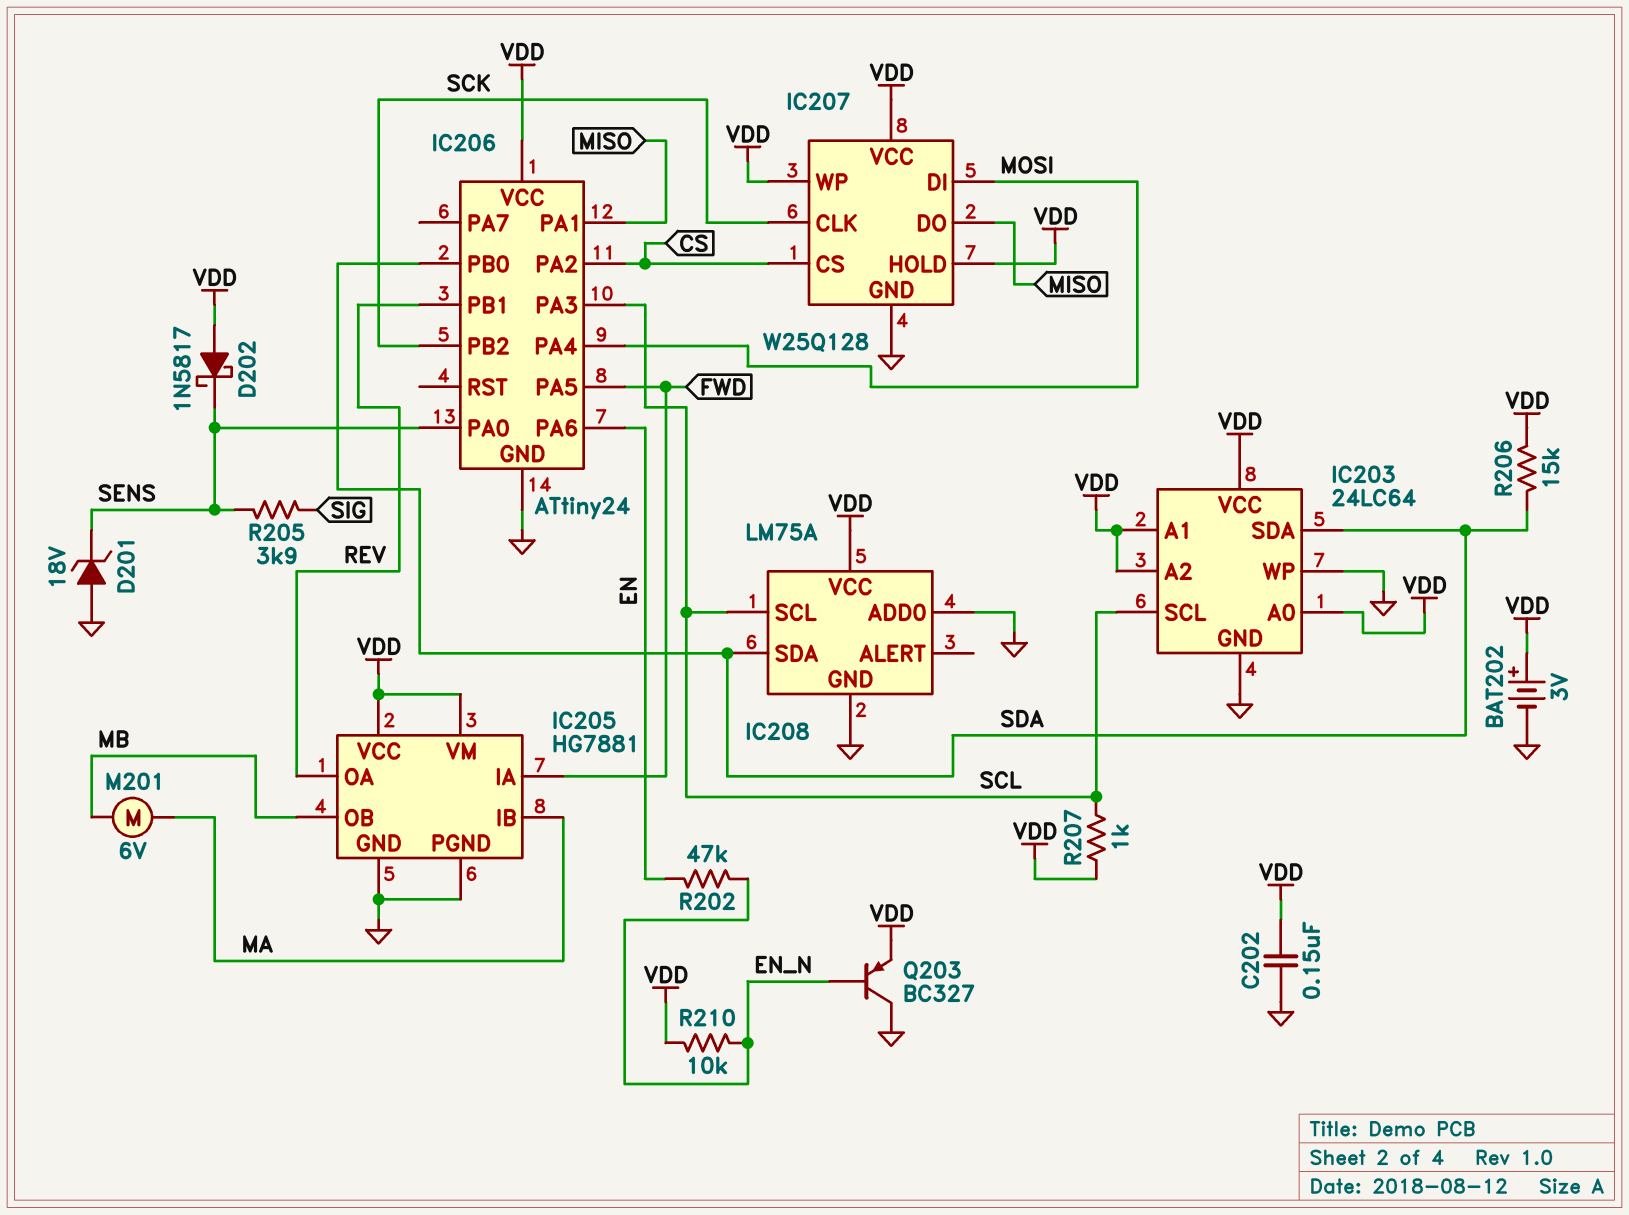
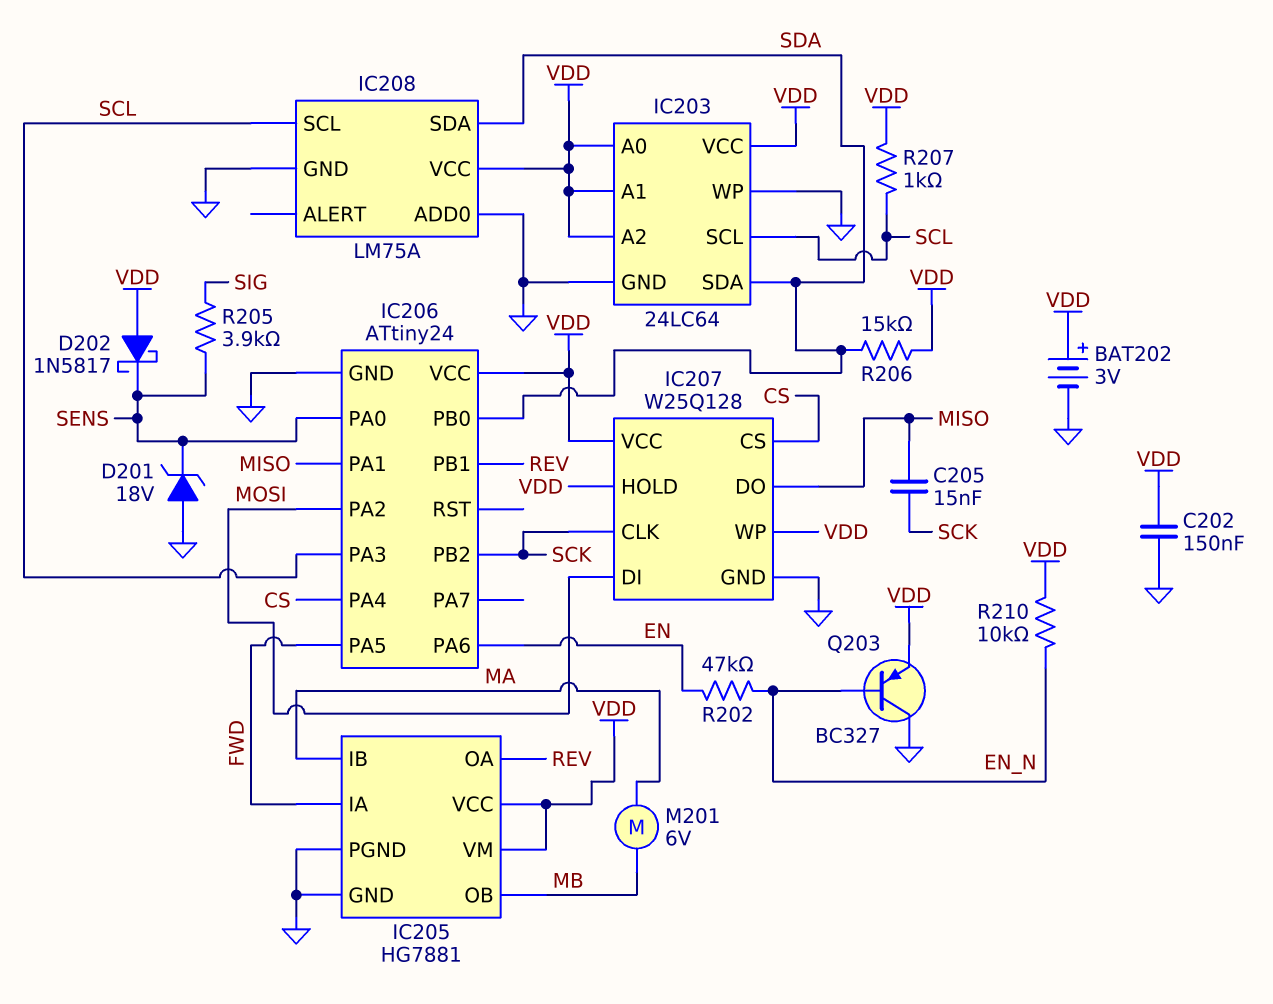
C205: none -> 15nF (MISO, SCK)
IC206 pin PA2: CS -> MOSI
IC206 pin PA4: MOSI -> CS

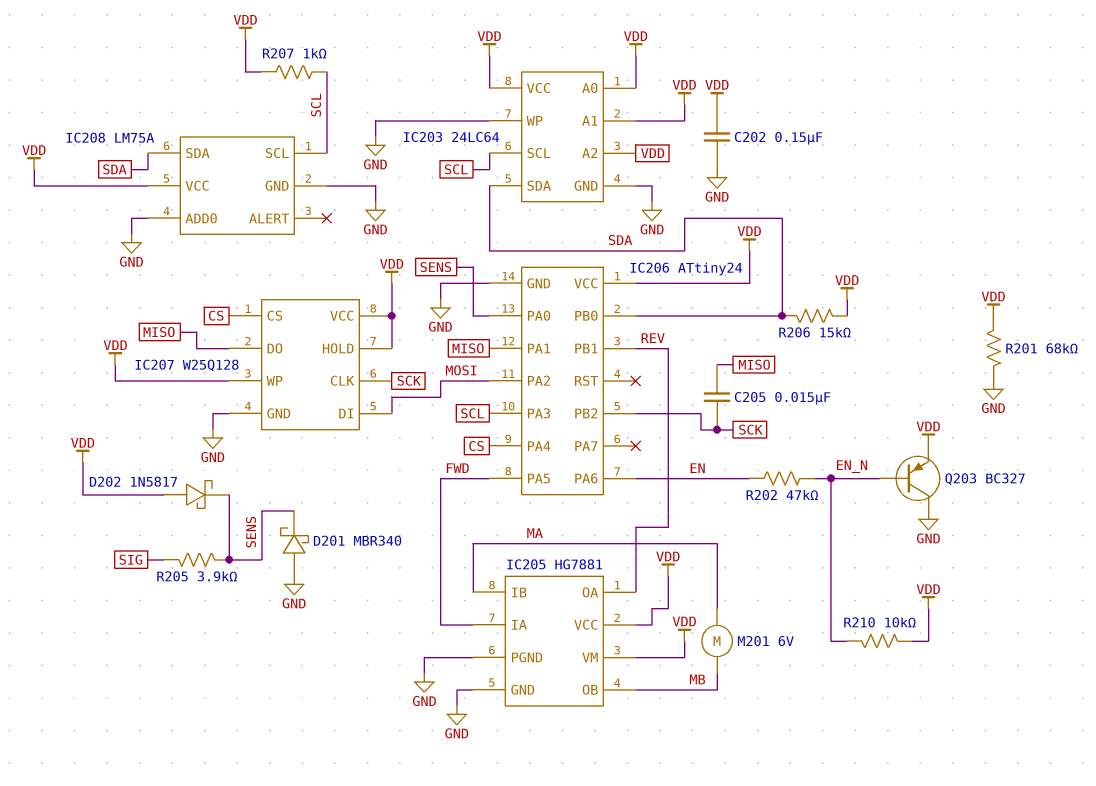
BAT202: 3V (plus VDD, minus GND) -> none
D201: zener 18V (A GND, K SENS) -> schottky MBR340 (A GND, K SENS)
R201: none -> 68k (GND, VDD)

